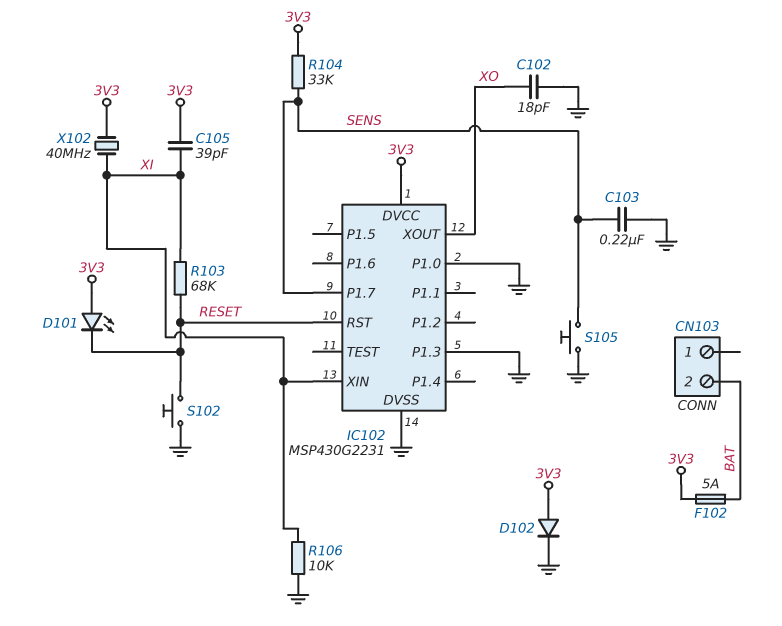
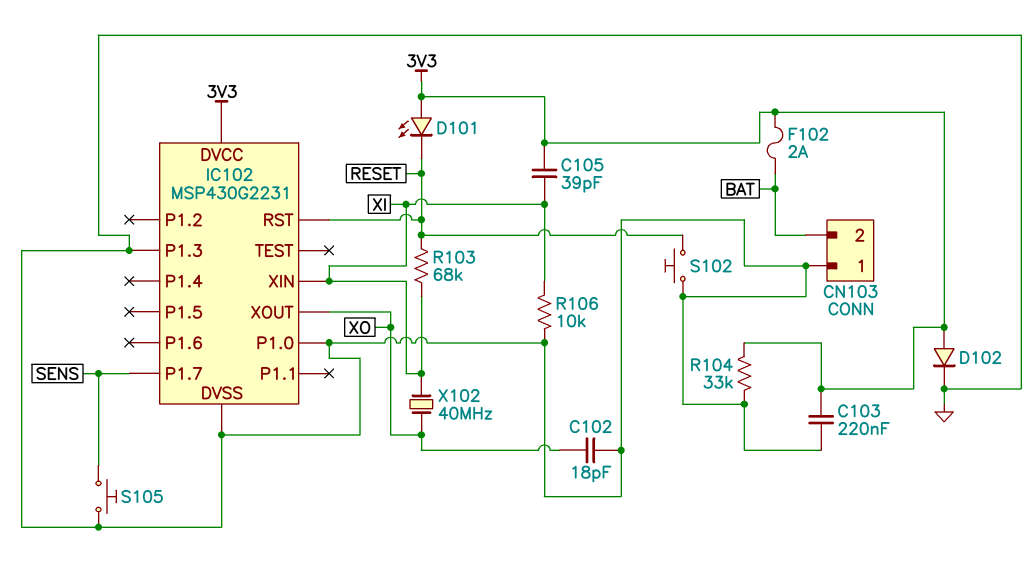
C103: 220nF (GND, SENS) -> 220nF (3V3, GND)
CN103 pin 1: none -> GND
F102: 5A (3V3, BAT) -> 2A (3V3, BAT)
R104: 33k (3V3, SENS) -> 33k (3V3, GND)
X102: 40MHz (3V3, XI) -> 40MHz (XI, XO)

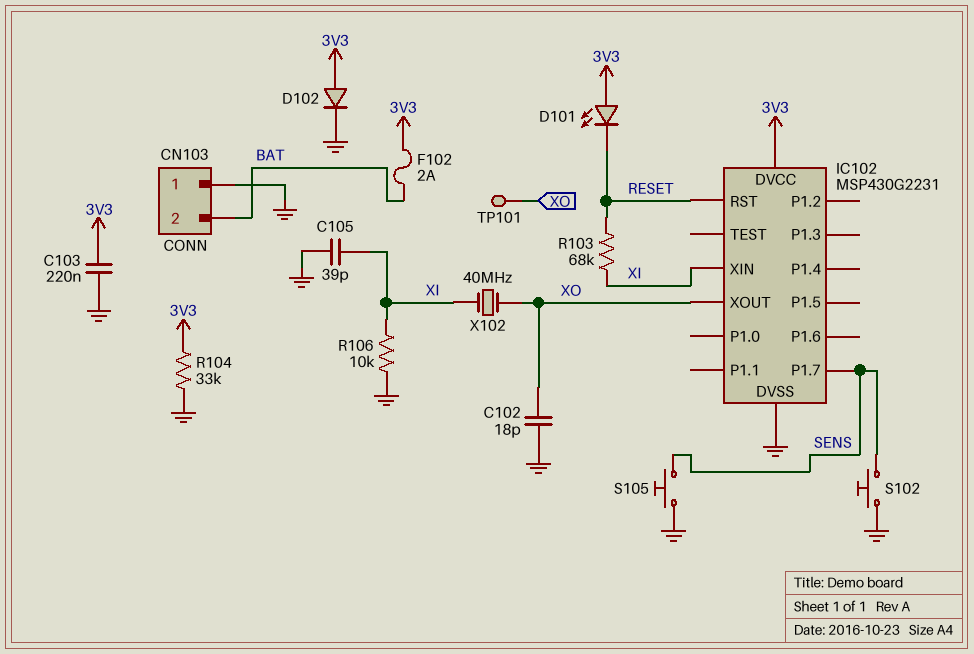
C105: 39pF (3V3, XI) -> 39pF (GND, XI)
IC102 pin P1.0: GND -> none
IC102 pin P1.3: GND -> none
S102: button (GND, RESET) -> button (GND, SENS)
TP101: none -> test point (XO)

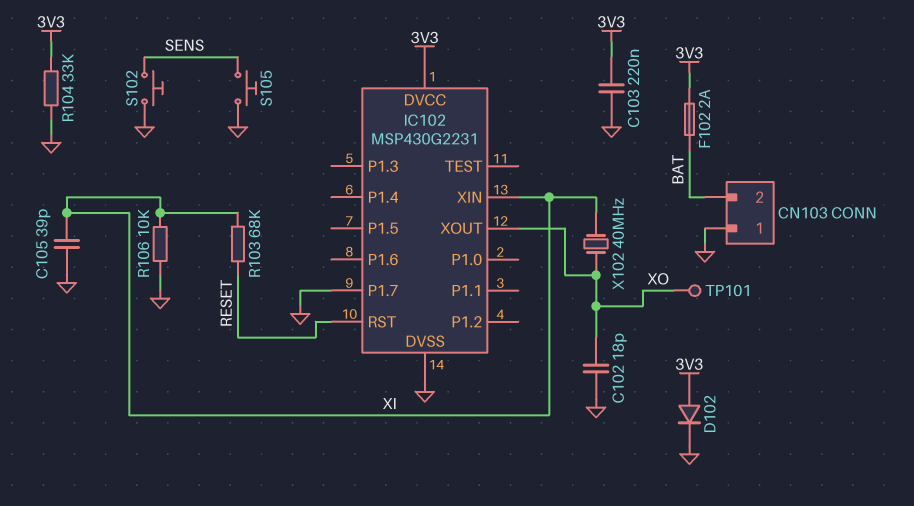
D101: LED (A 3V3, K RESET) -> none
IC102 pin P1.7: SENS -> GND

